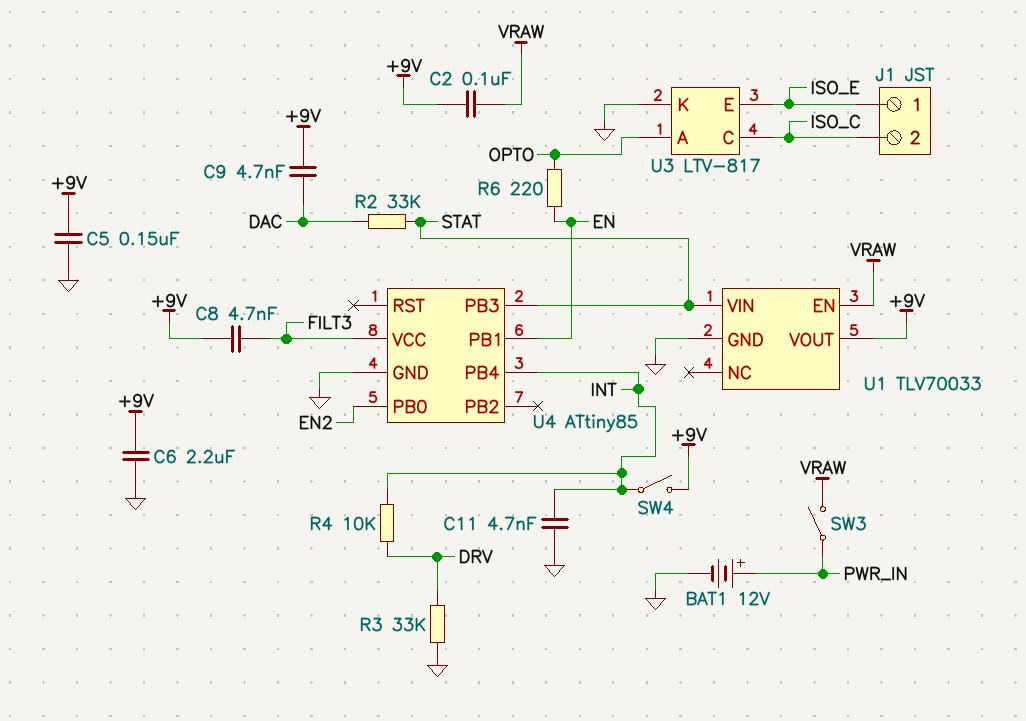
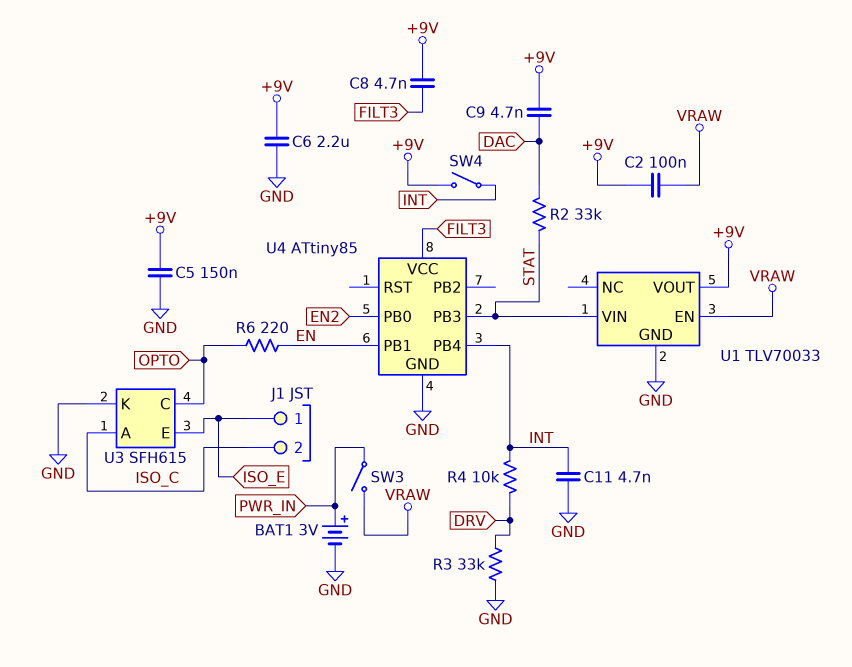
BAT1: 12V (plus PWR_IN, minus GND) -> 3V (plus PWR_IN, minus GND)
U3: LTV-817 -> SFH615
U3 pin A: OPTO -> ISO_C
U3 pin C: ISO_C -> OPTO

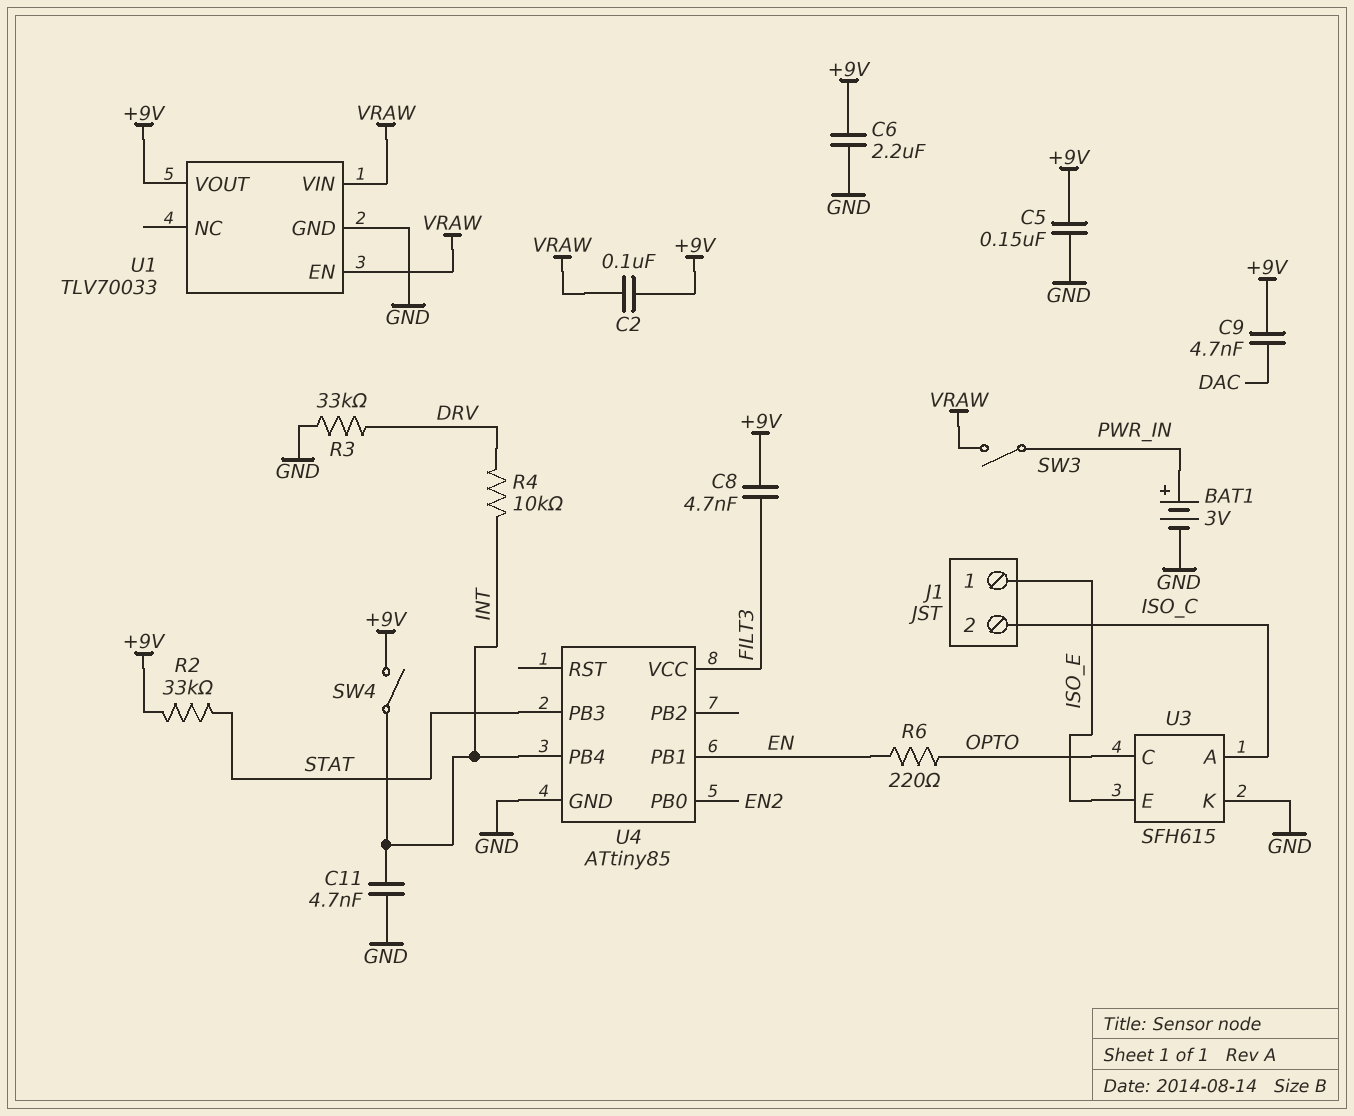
R2: 33k (DAC, STAT) -> 33k (+9V, STAT)
U1 pin VIN: STAT -> VRAW

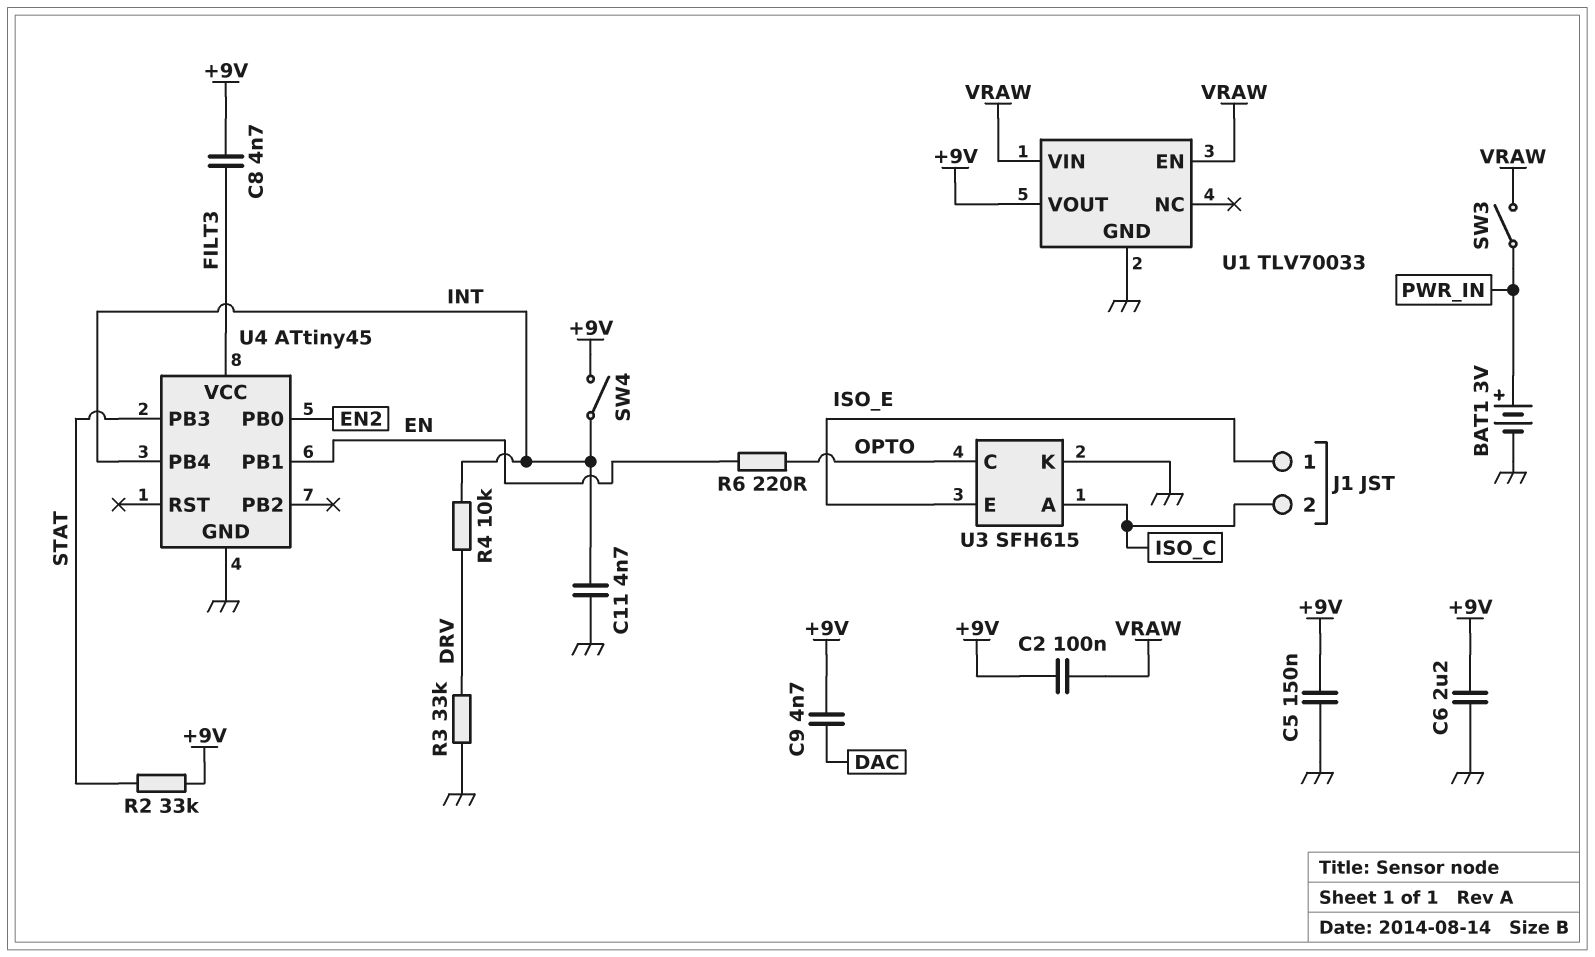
U4: ATtiny85 -> ATtiny45

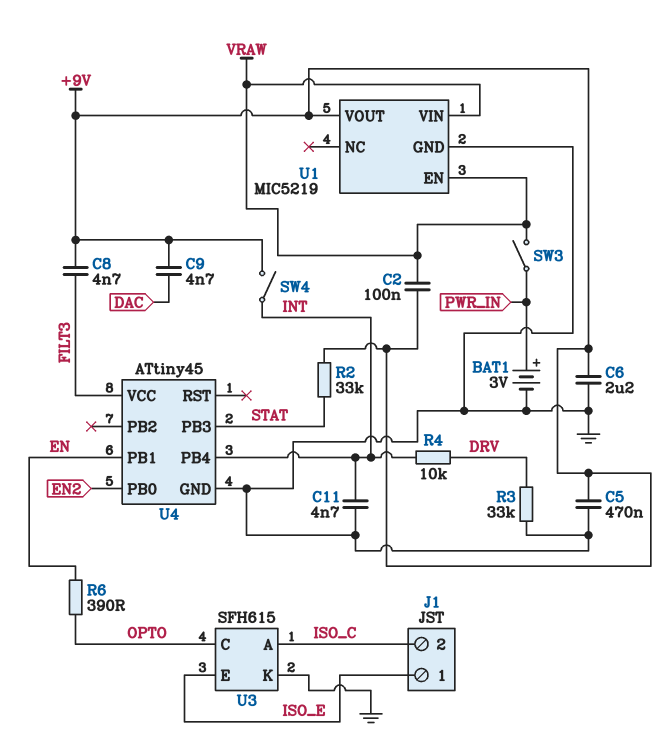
C5: 150nF (+9V, GND) -> 470nF (+9V, GND)
R6: 220 (EN, OPTO) -> 390 (EN, OPTO)
U1: TLV70033 -> MIC5219

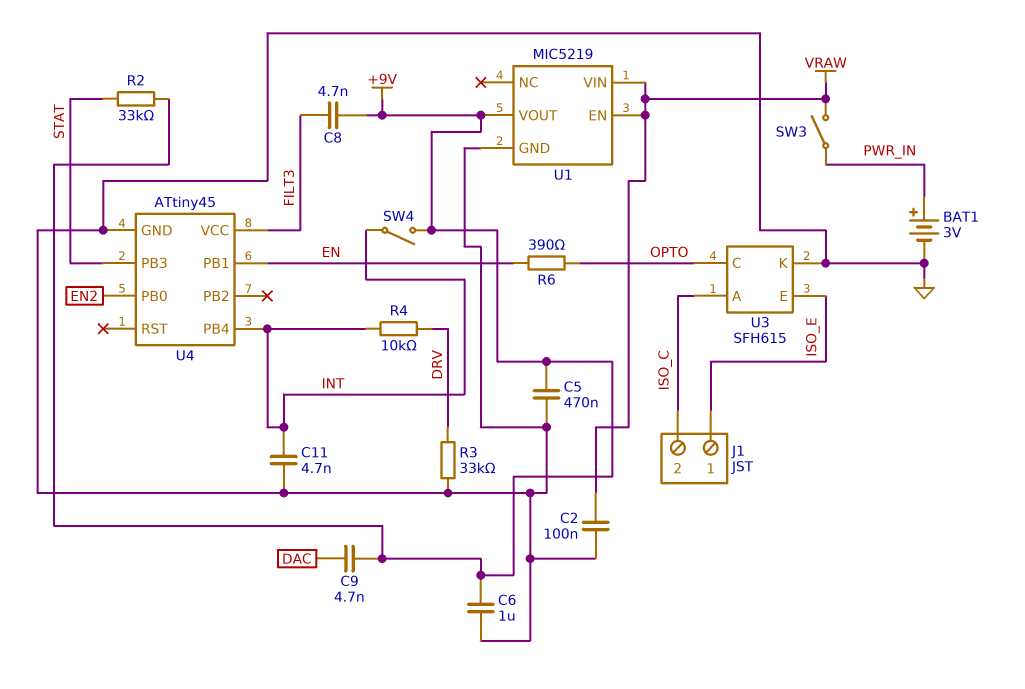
C2: 100nF (+9V, VRAW) -> 100nF (GND, VRAW)
C6: 2.2uF (+9V, GND) -> 1uF (+9V, GND)

